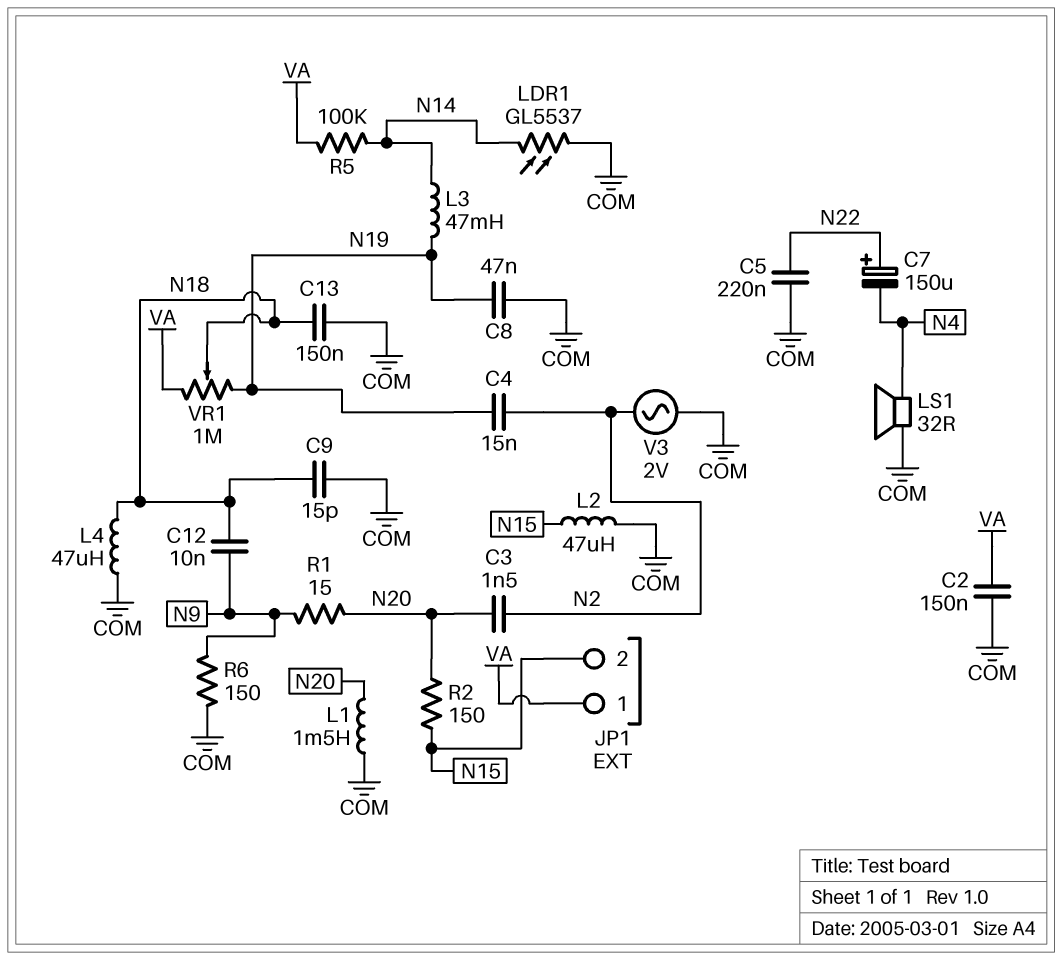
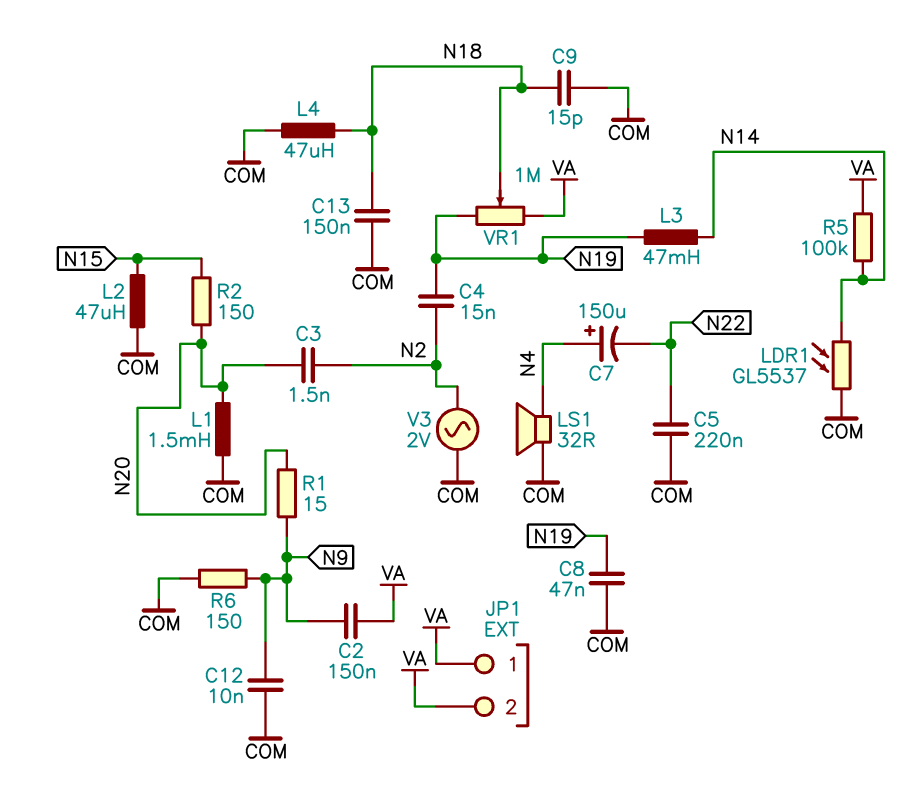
C2: 150nF (COM, VA) -> 150nF (N9, VA)
C7: 150uF (plus N22, minus N4) -> 150uF (plus N4, minus N22)
C12: 10nF (N9, N18) -> 10nF (COM, N9)
JP1 pin 2: N15 -> VA

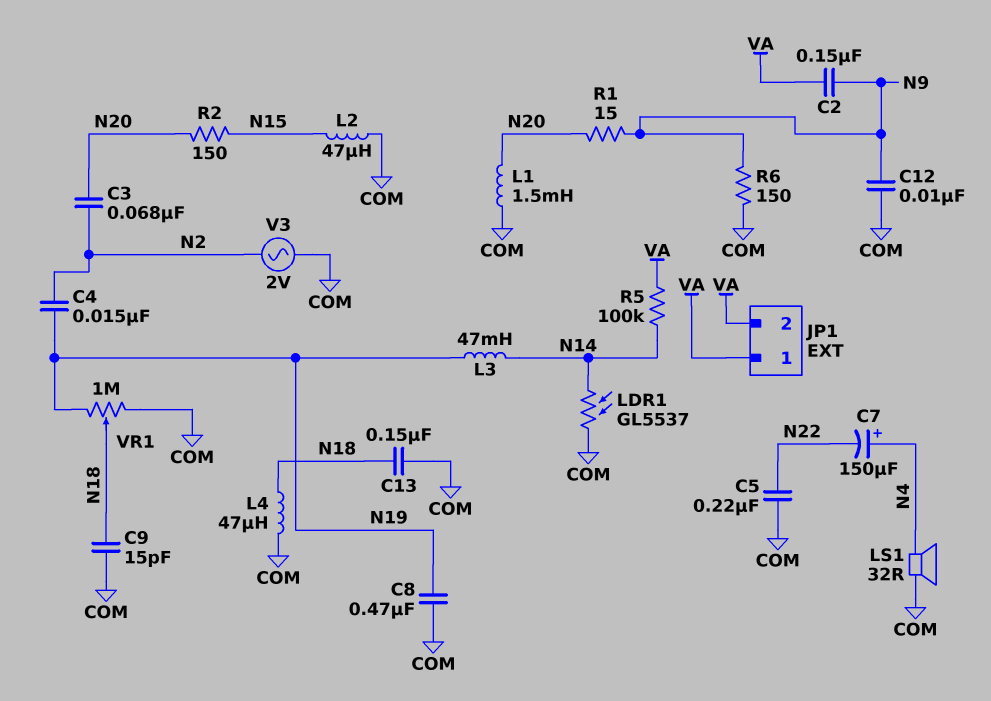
C3: 1.5nF (N2, N20) -> 68nF (N2, N20)
C8: 47nF (COM, N19) -> 470nF (COM, N19)
VR1: 1M (N19, VA, wiper N18) -> 1M (COM, N19, wiper N18)

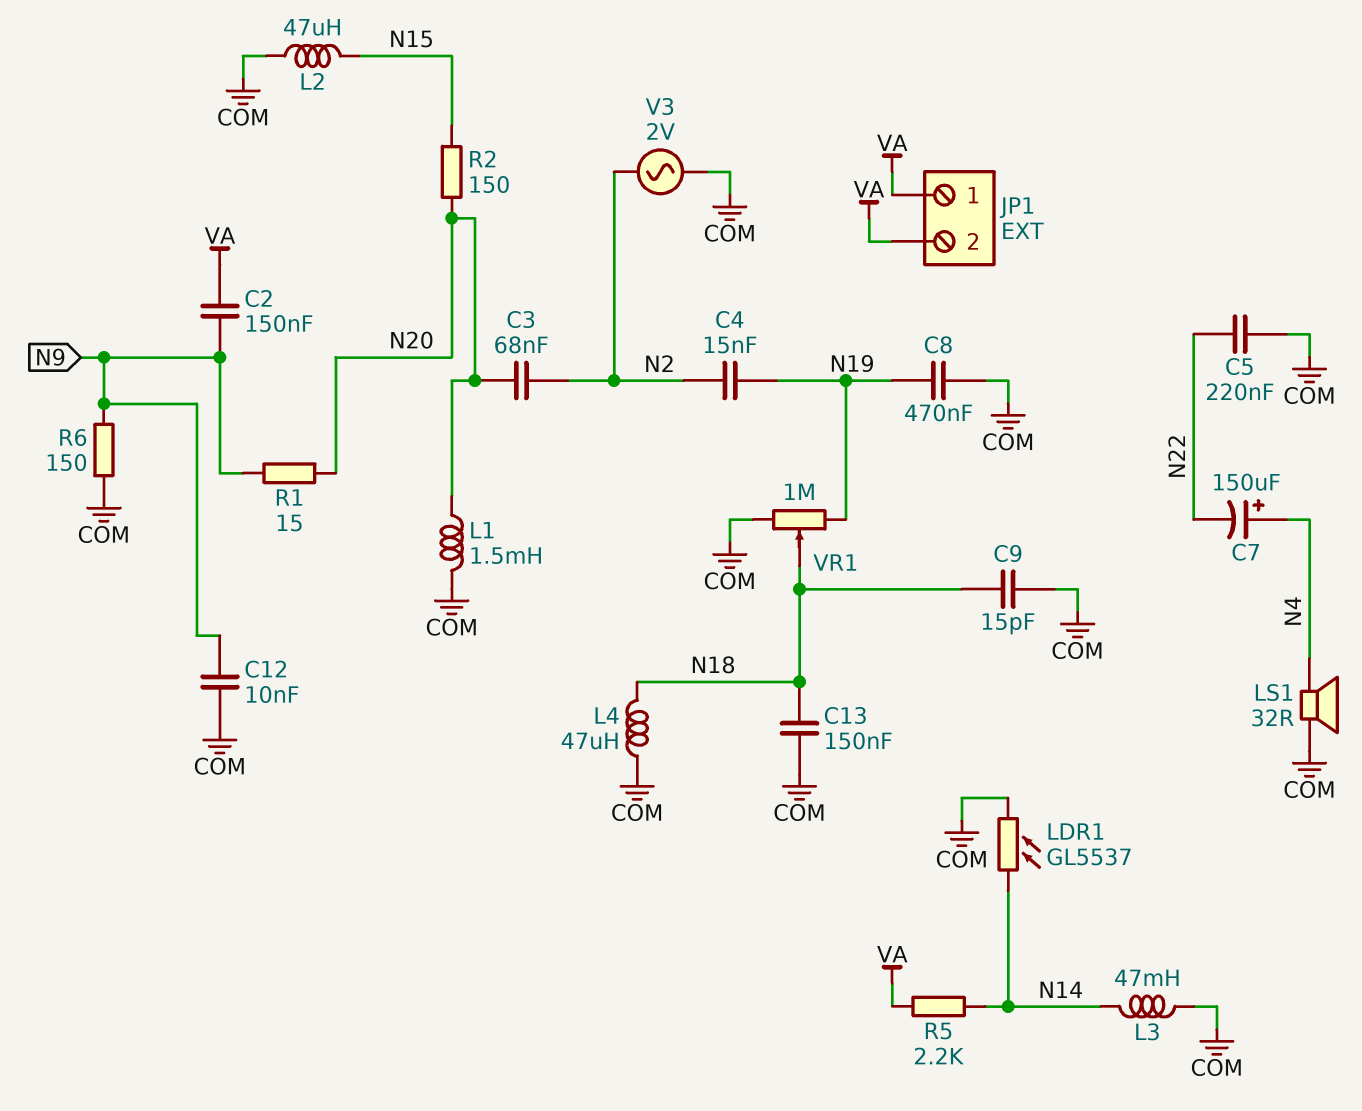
L3: 47mH (N14, N19) -> 47mH (COM, N14)
R5: 100k (N14, VA) -> 2.2k (N14, VA)

